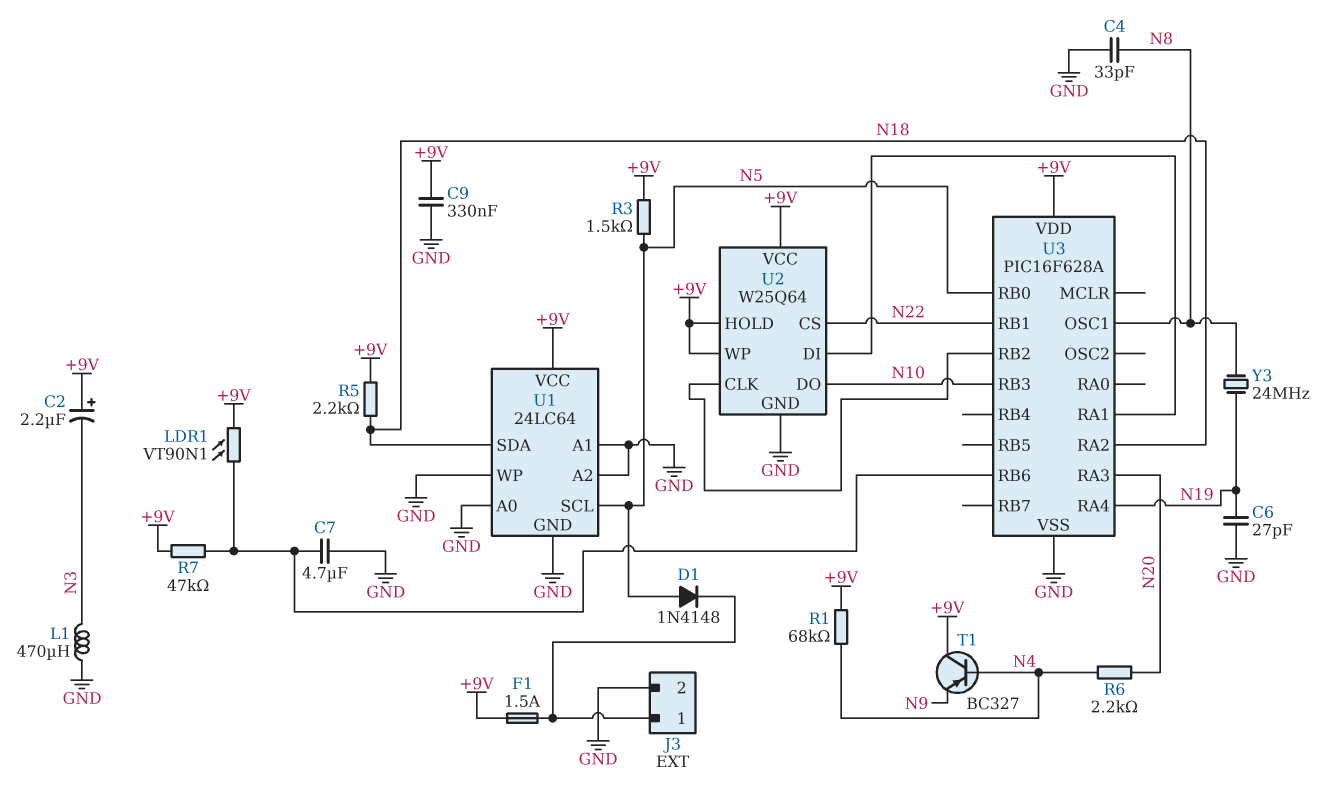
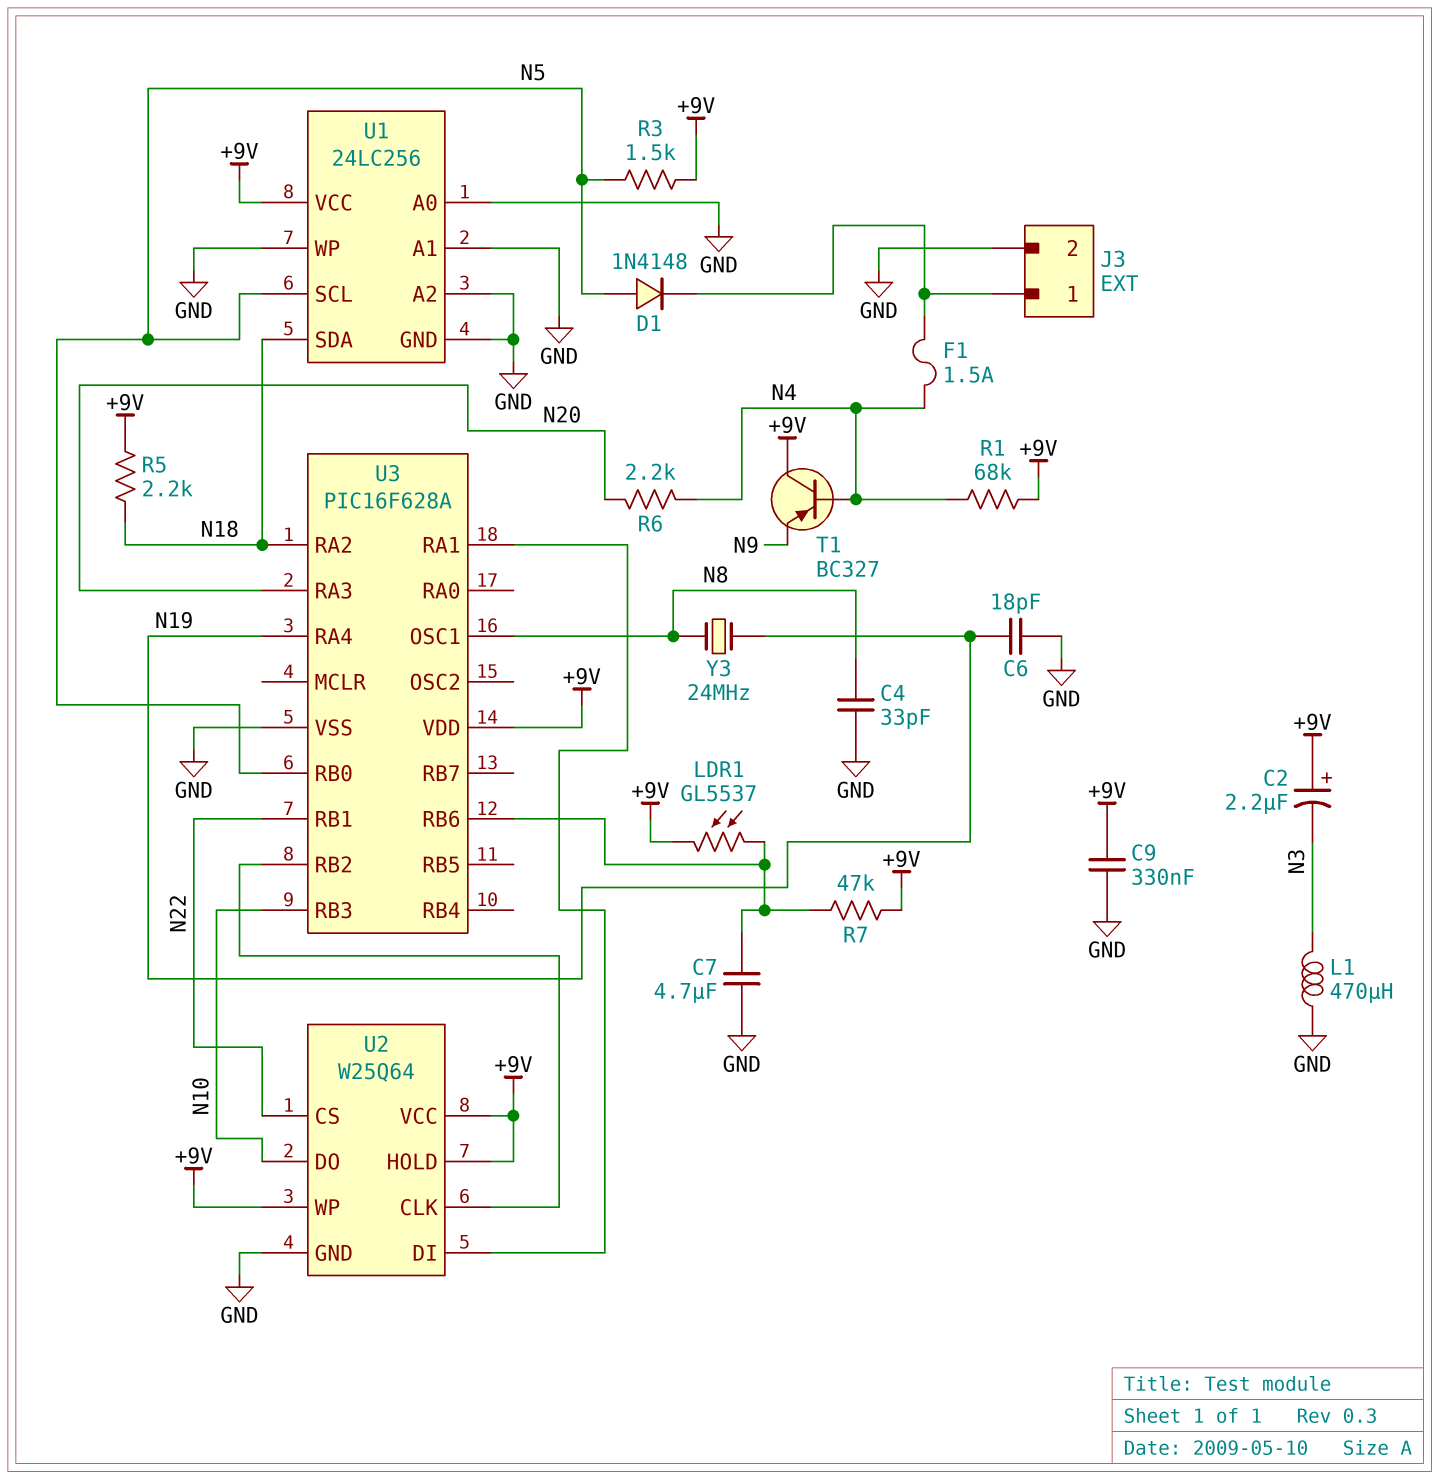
C6: 27pF (GND, N19) -> 18pF (GND, N19)
F1: 1.5A (+9V, J3/1) -> 1.5A (J3/1, N4)
LDR1: VT90N1 (+9V, U3/RB6) -> GL5537 (+9V, U3/RB6)
U1: 24LC64 -> 24LC256

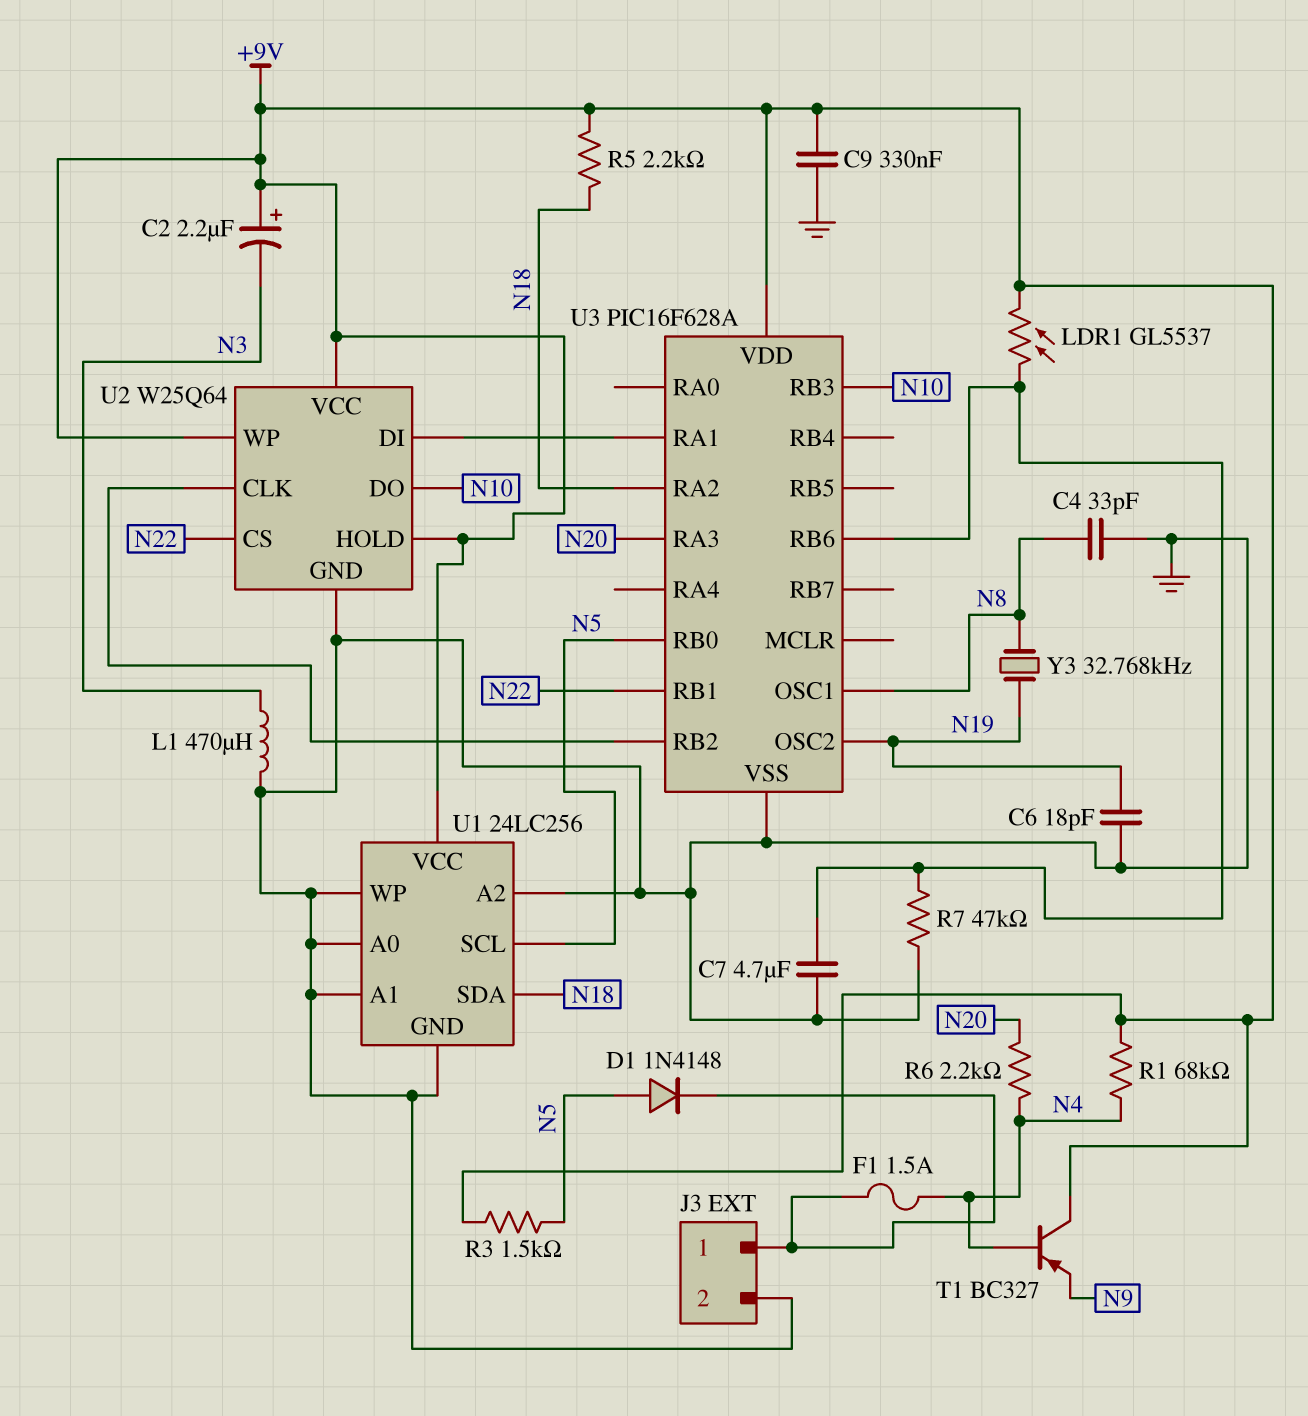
R7: 47k (+9V, U3/RB6) -> 47k (GND, U3/RB6)
U3 pin OSC2: none -> N19
U3 pin RA4: N19 -> none
Y3: 24MHz (N8, N19) -> 32.768kHz (N8, N19)

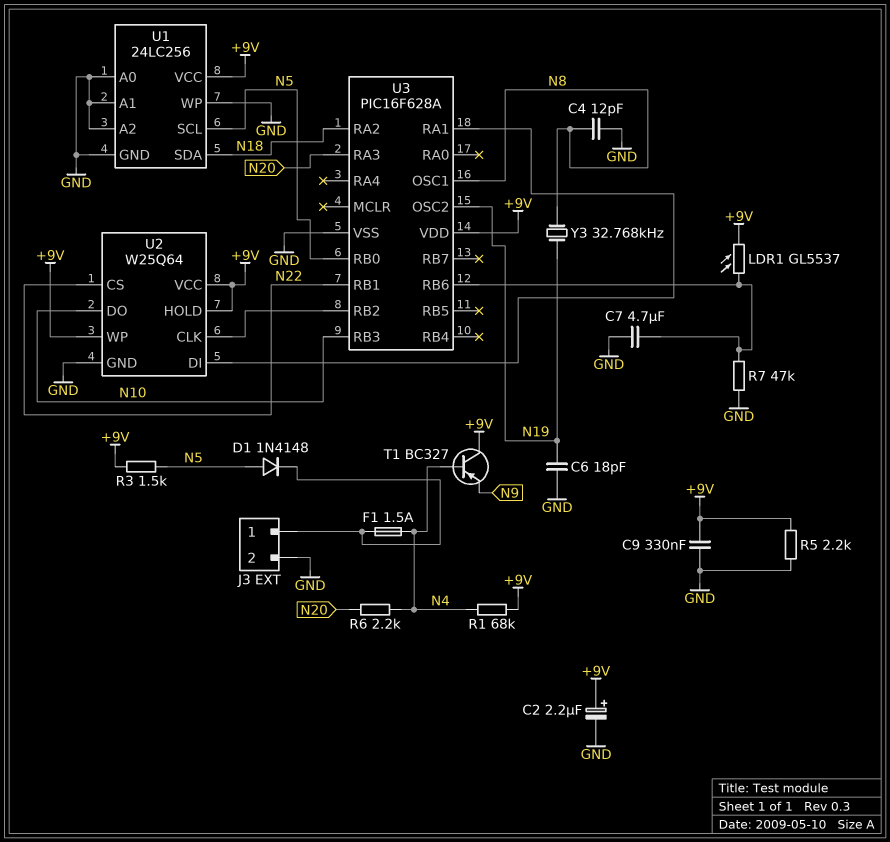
C2: 2.2uF (plus +9V, minus N3) -> 2.2uF (plus +9V, minus GND)
C4: 33pF (GND, N8) -> 12pF (GND, N8)
L1: 470uH (GND, N3) -> none
R5: 2.2k (+9V, N18) -> 2.2k (+9V, GND)

